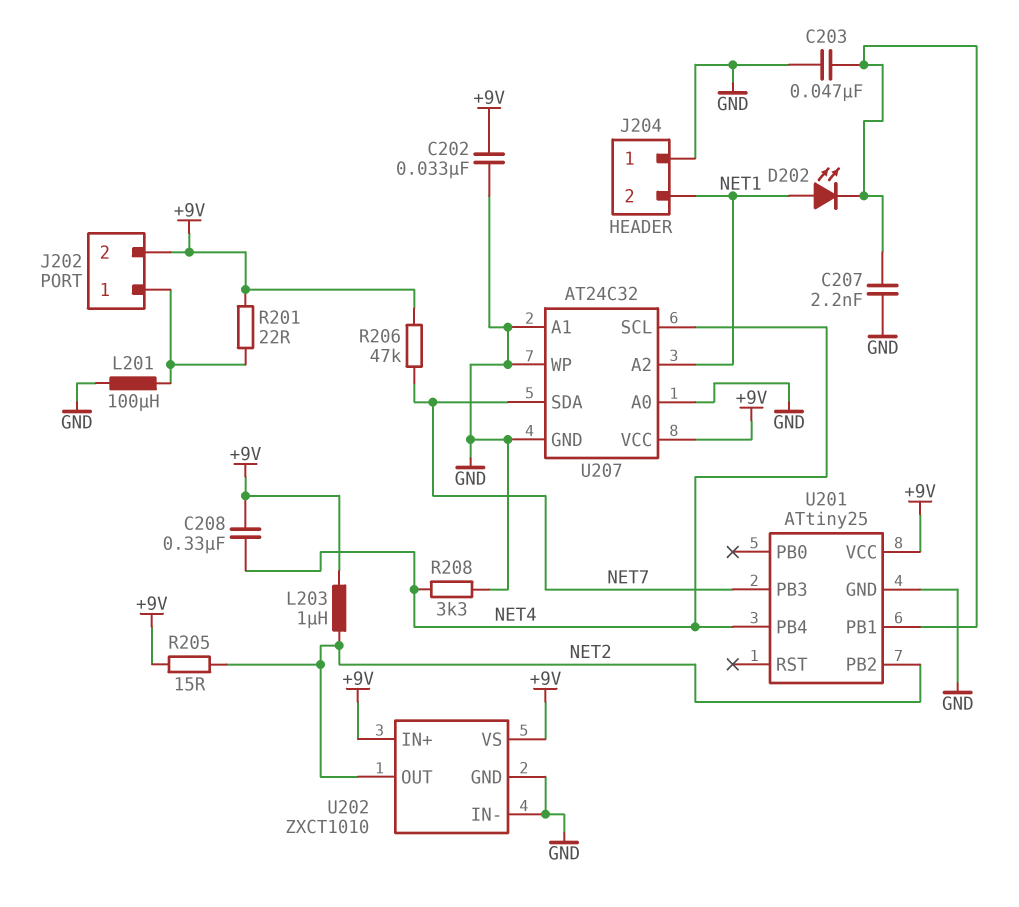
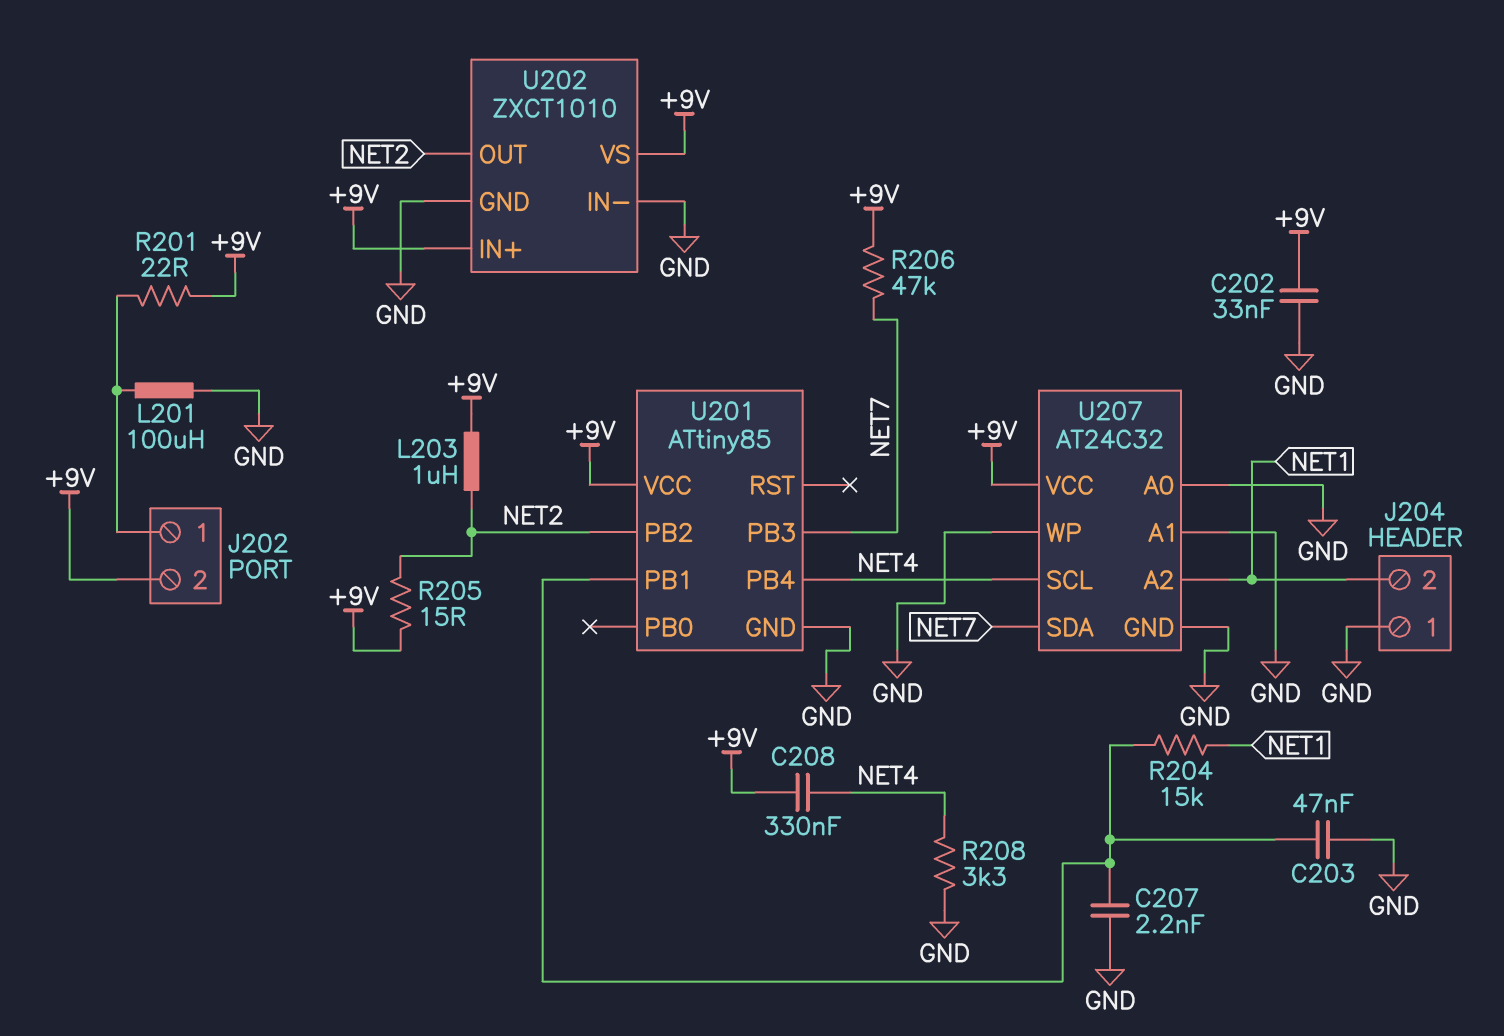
D202: LED (A NET1, K U201/PB1) -> none
R204: none -> 15k (NET1, U201/PB1)
U201: ATtiny25 -> ATtiny85

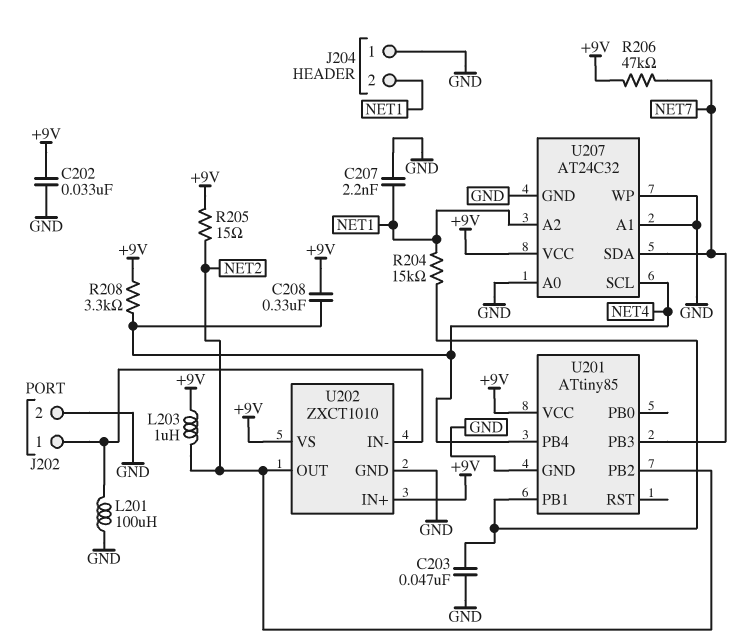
C207: 2.2nF (GND, U201/PB1) -> 2.2nF (GND, NET1)
J202 pin 2: +9V -> GND
R201: 22 (+9V, J202/1) -> none
R208: 3.3k (GND, NET4) -> 3.3k (+9V, NET4)
U202 pin IN-: GND -> J202/1

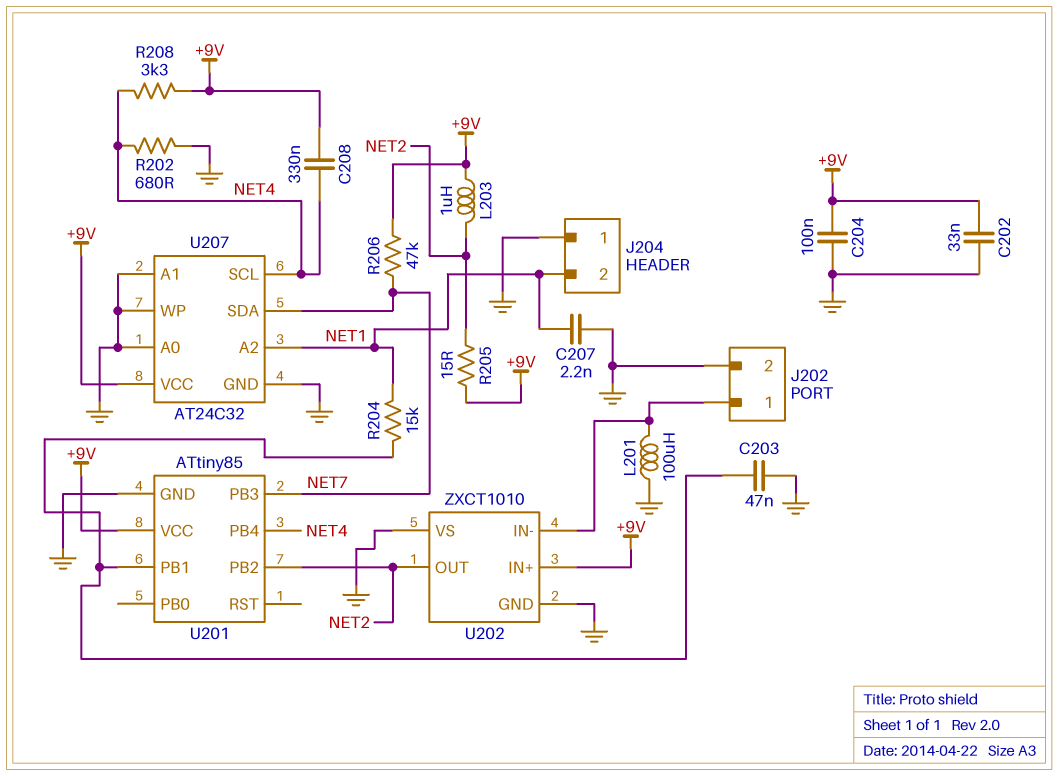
C204: none -> 100nF (+9V, GND)
R202: none -> 680 (GND, NET4)
U202 pin VS: +9V -> GND

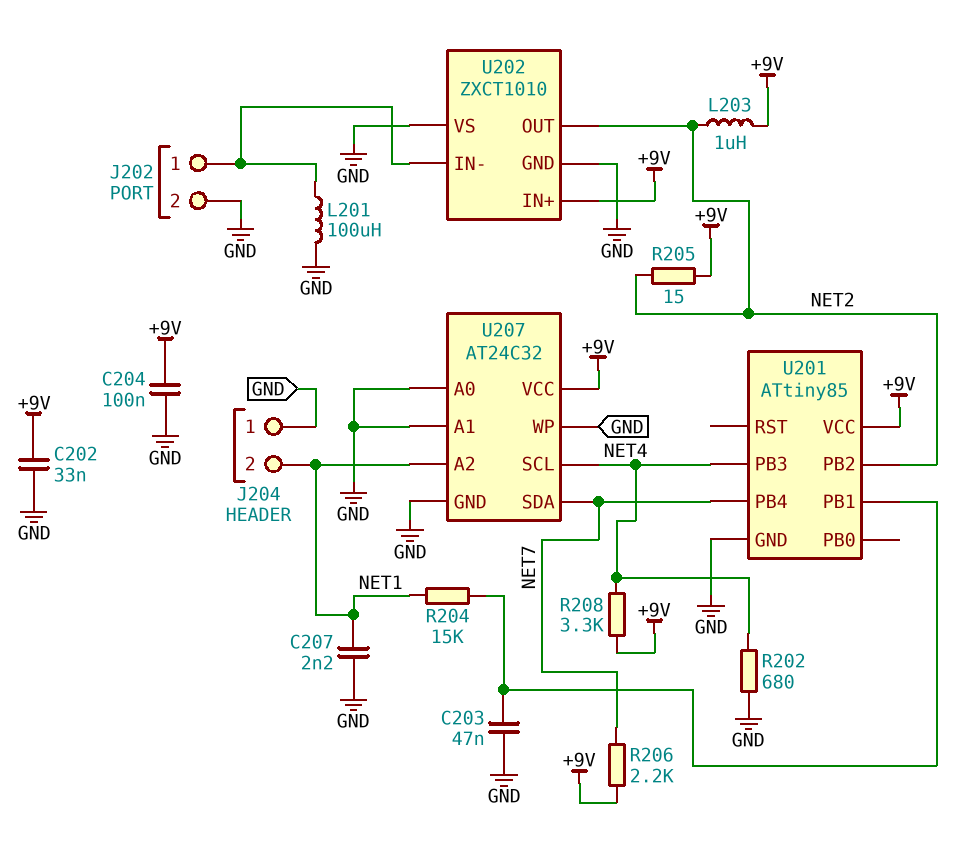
C208: 330nF (+9V, NET4) -> none
R206: 47k (+9V, NET7) -> 2.2k (+9V, NET7)
U201 pin PB3: NET7 -> NET4
U201 pin PB4: NET4 -> NET7

